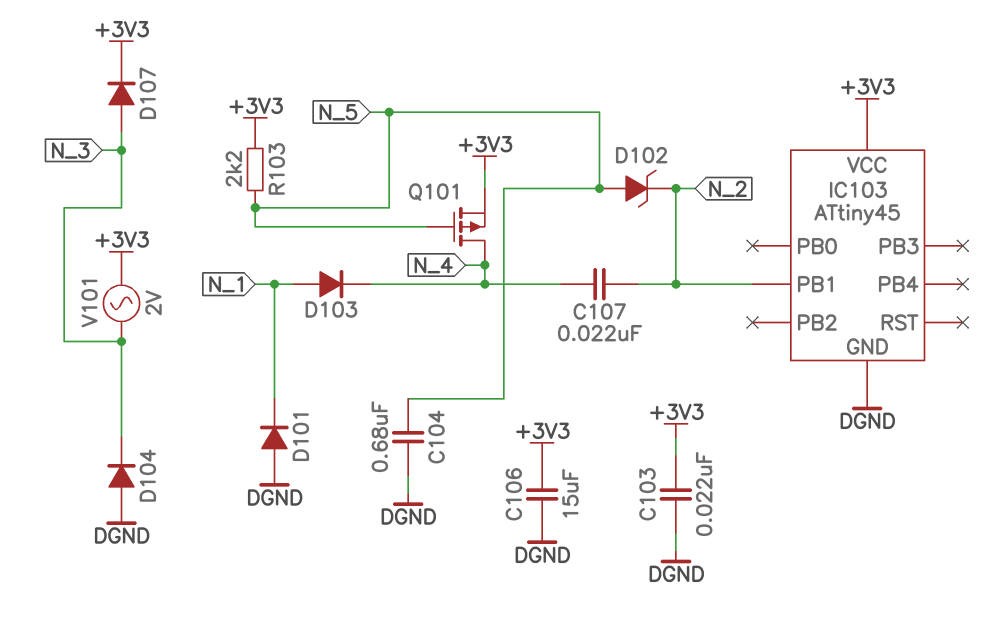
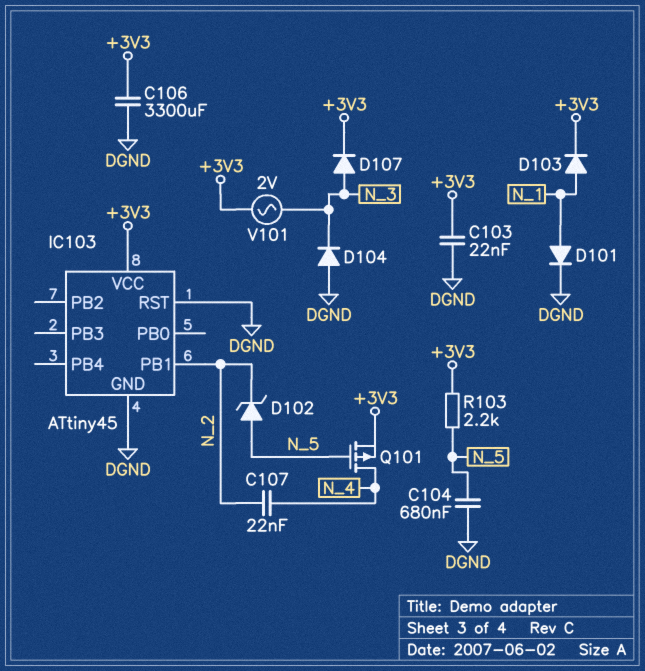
C106: 15uF (+3V3, DGND) -> 3300uF (+3V3, DGND)
D101: diode (A DGND, K N_1) -> diode (A N_1, K DGND)
D103: diode (A N_1, K N_4) -> diode (A N_1, K +3V3)
IC103 pin RST: none -> DGND

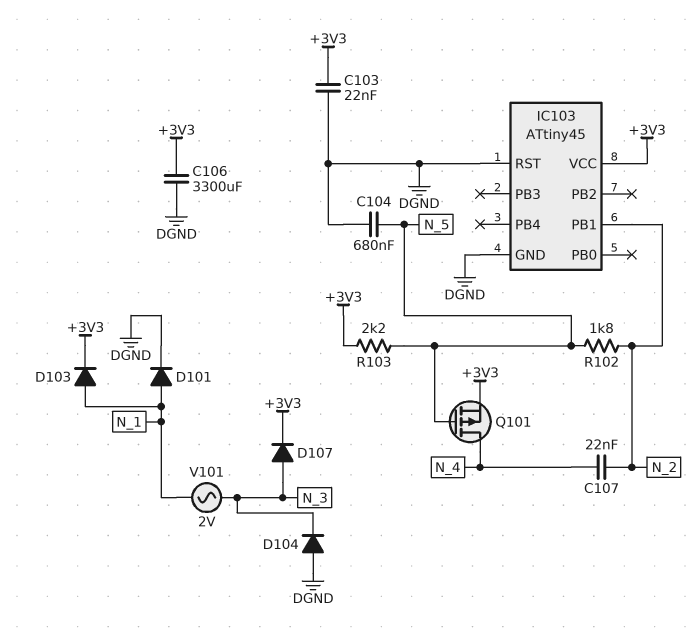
D102: zener (A N_5, K N_2) -> none
R102: none -> 1.8k (N_2, N_5)
V101: AC 2V (+3V3, N_3) -> AC 2V (N_1, N_3)

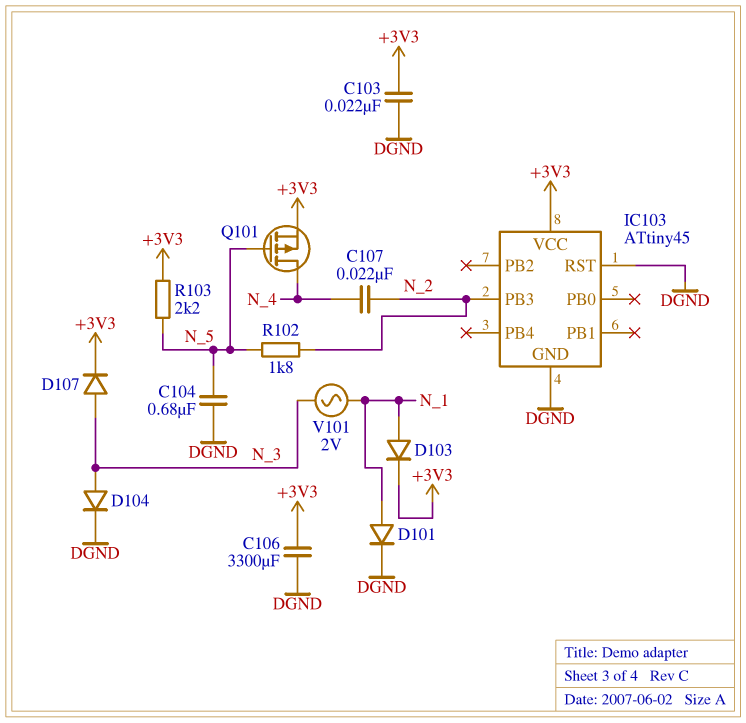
D104: diode (A DGND, K N_3) -> diode (A N_3, K DGND)
IC103 pin PB1: N_2 -> none
IC103 pin PB3: none -> N_2

